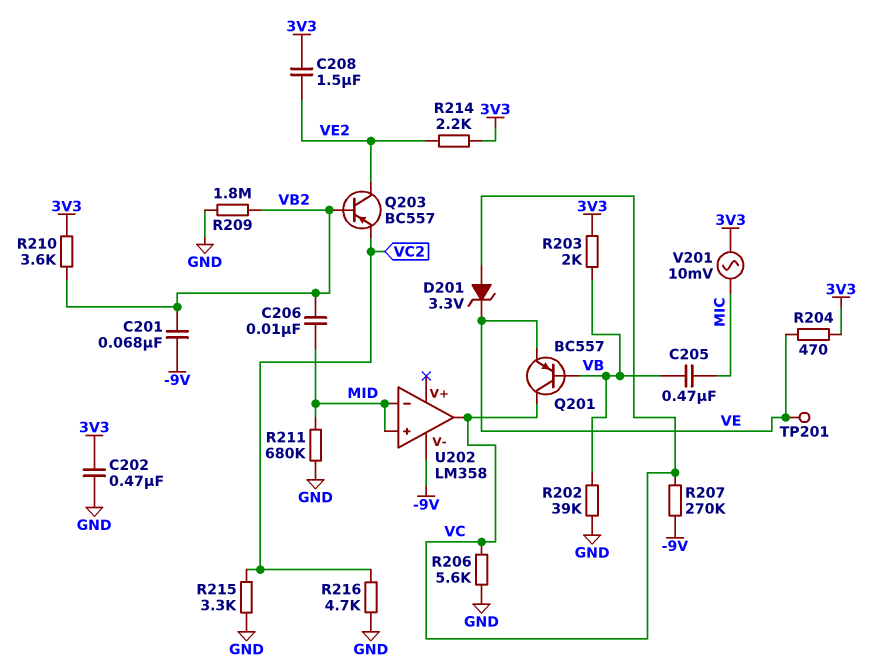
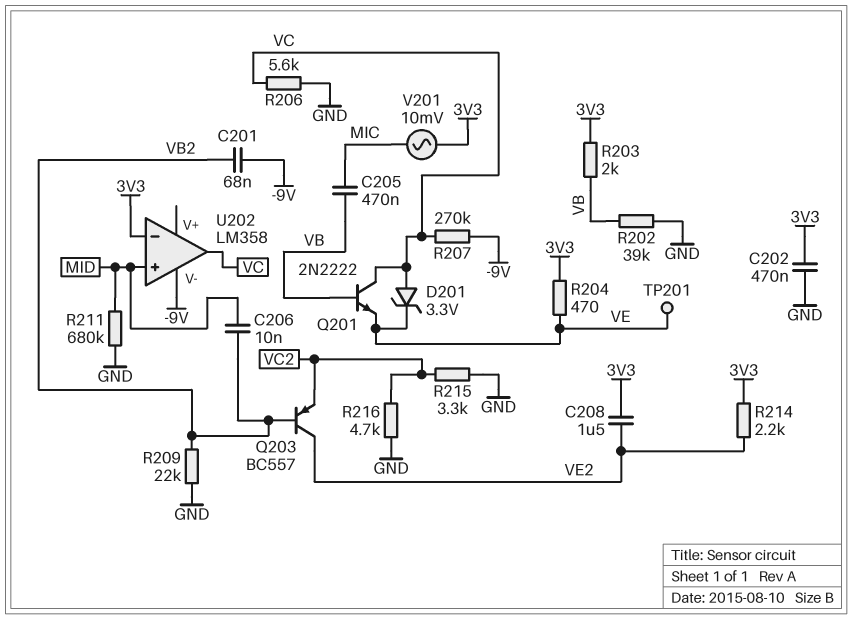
Q201: PNP BC557 (B VB, C VC, E VE) -> NPN 2N2222 (B VB, C VC, E VE)
R209: 1.8M (GND, VB2) -> 22k (GND, VB2)
R210: 3.6k (3V3, VB2) -> none
U202 pin in-: MID -> 3V3

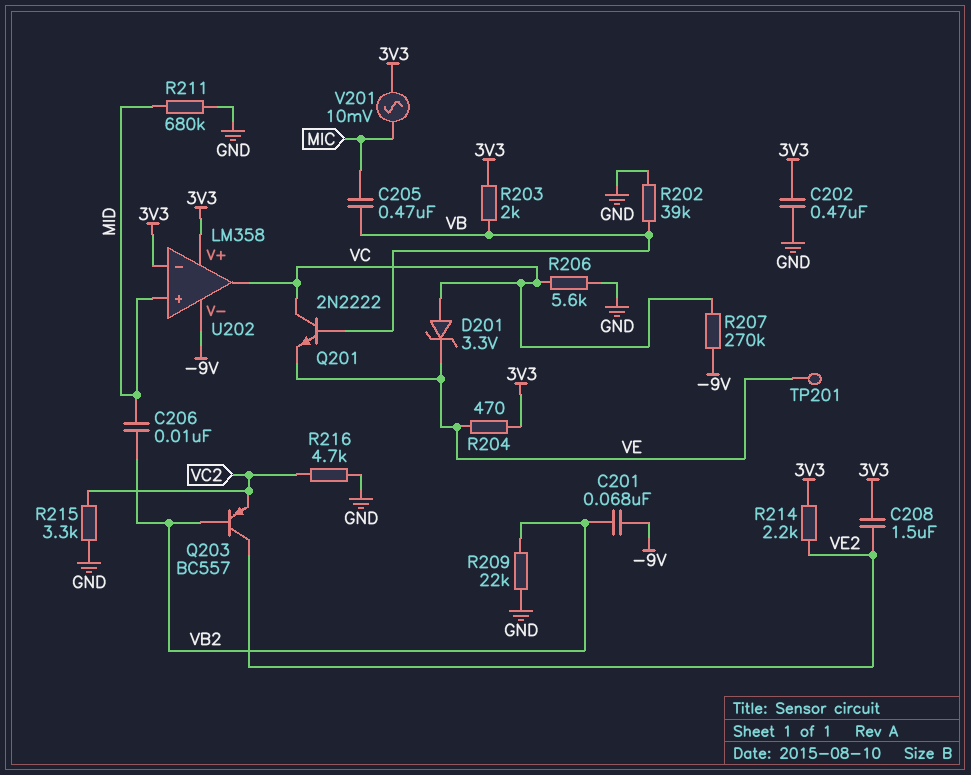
U202 pin V+: none -> 3V3

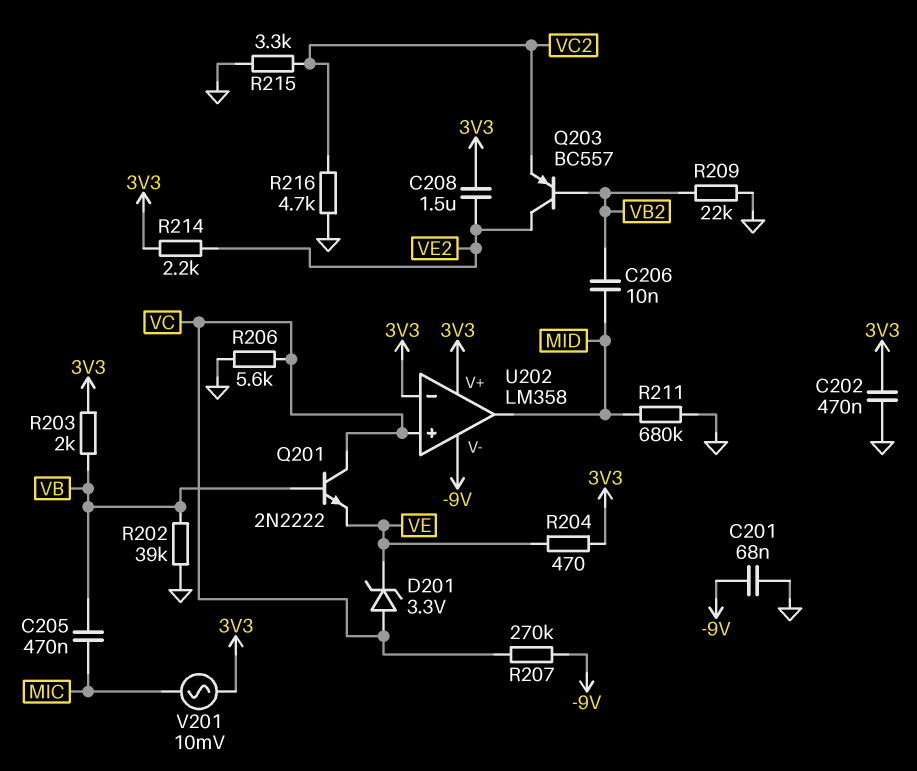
C201: 68nF (-9V, VB2) -> 68nF (-9V, GND)
TP201: test point (VE) -> none
U202 pin in+: MID -> VC
U202 pin out: VC -> MID

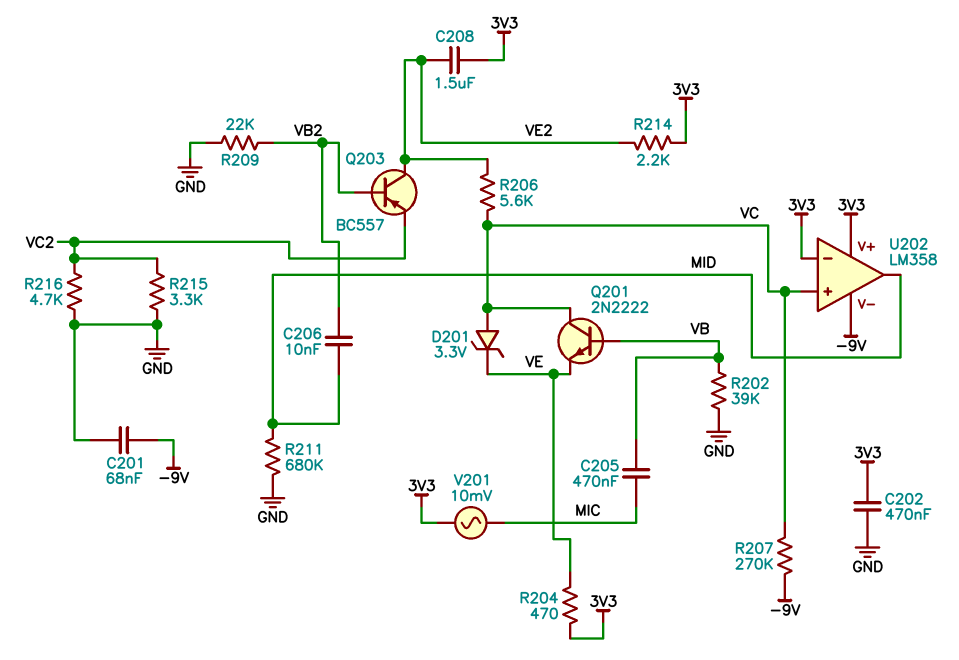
R203: 2k (3V3, VB) -> none
R206: 5.6k (GND, VC) -> 5.6k (VC, VE2)

